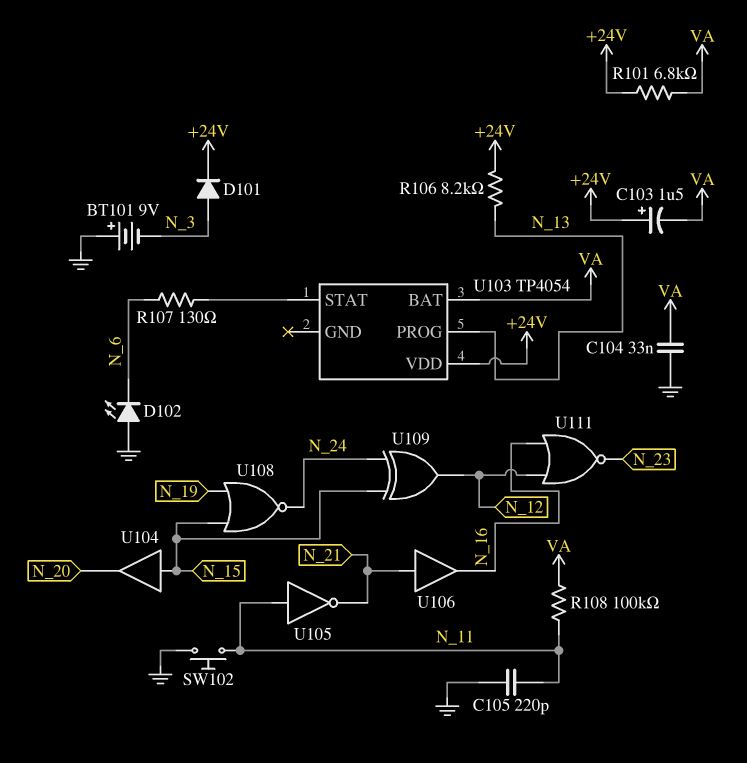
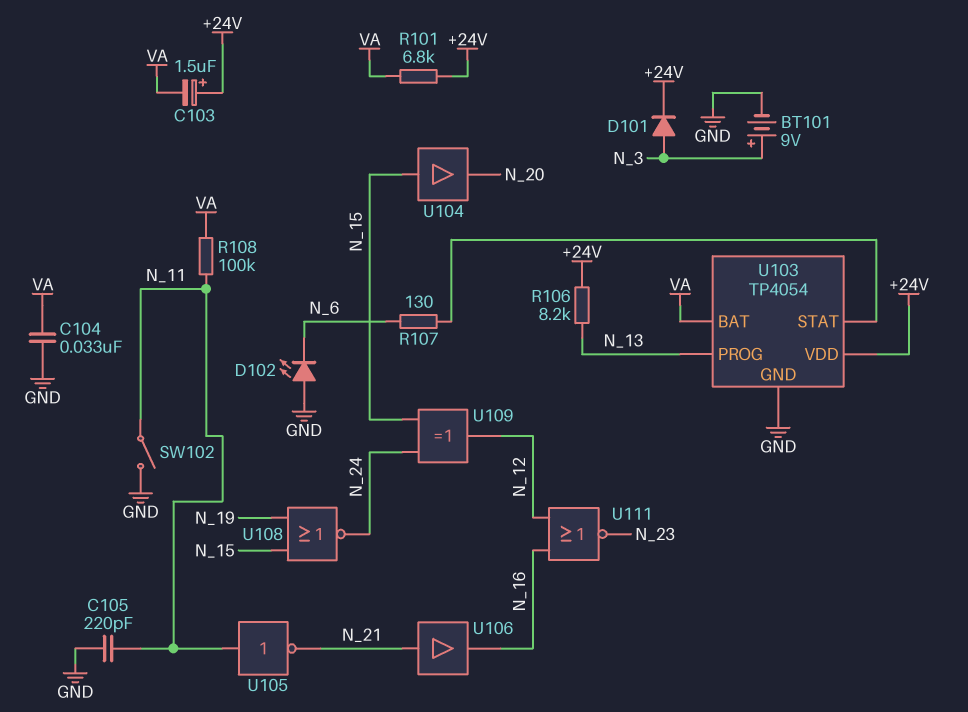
BT101: 9V (plus GND, minus N_3) -> 9V (plus N_3, minus GND)
SW102: button (GND, N_11) -> switch (GND, N_11)
U103 pin GND: none -> GND

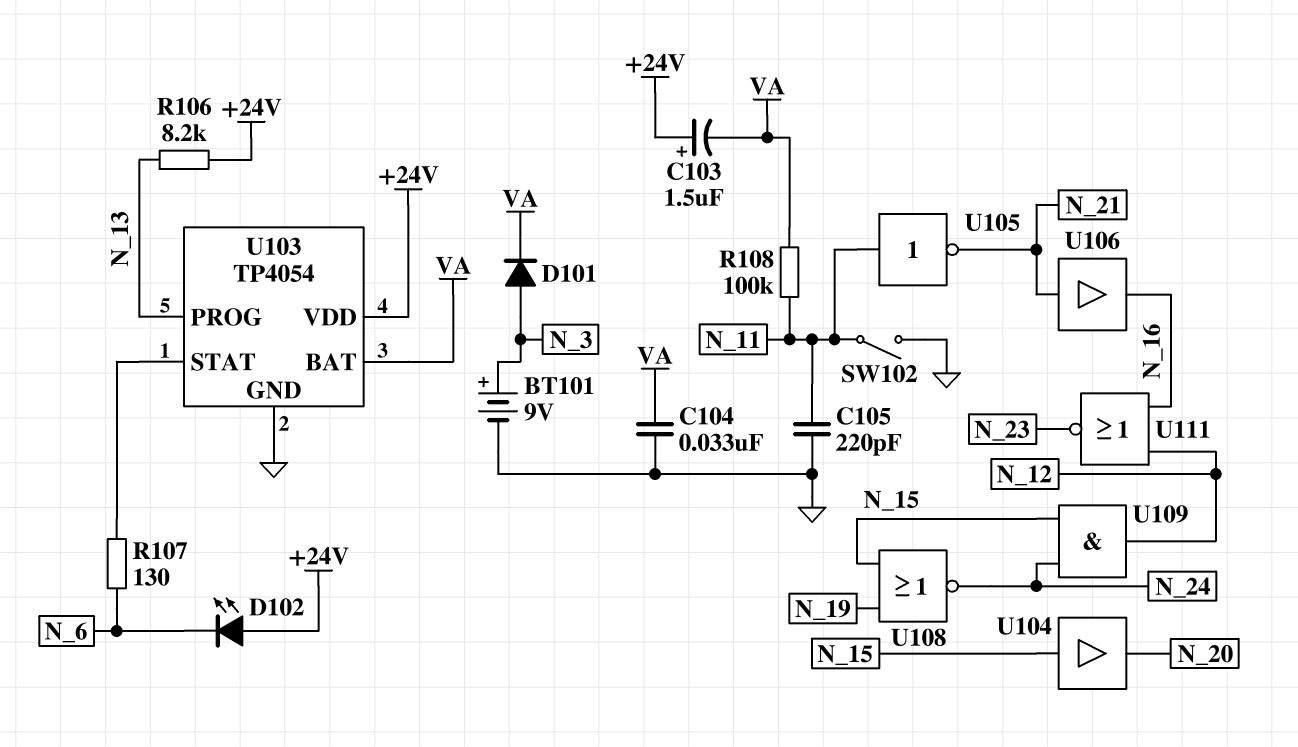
D101: diode (A N_3, K +24V) -> diode (A N_3, K VA)
D102: LED (A GND, K N_6) -> LED (A +24V, K N_6)
R101: 6.8k (+24V, VA) -> none
U109: XOR (in N_15, in N_24, out N_12) -> AND (in N_15, in N_24, out N_12)

